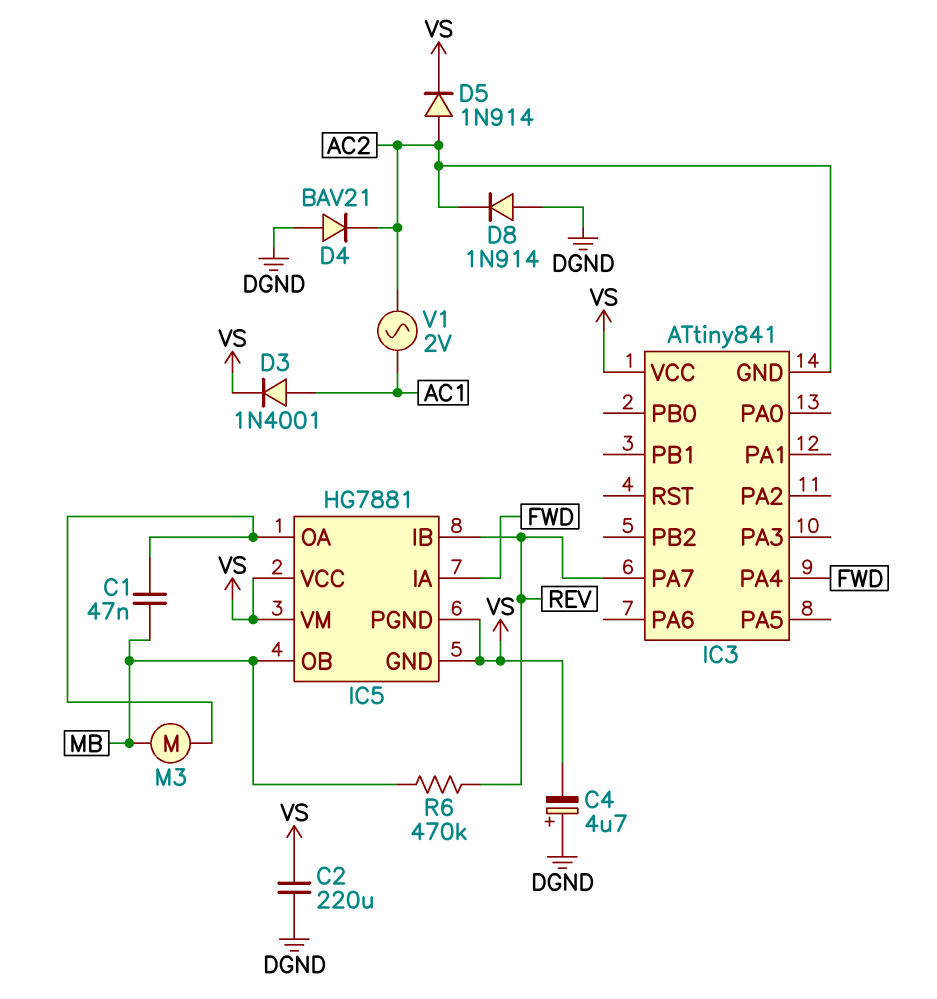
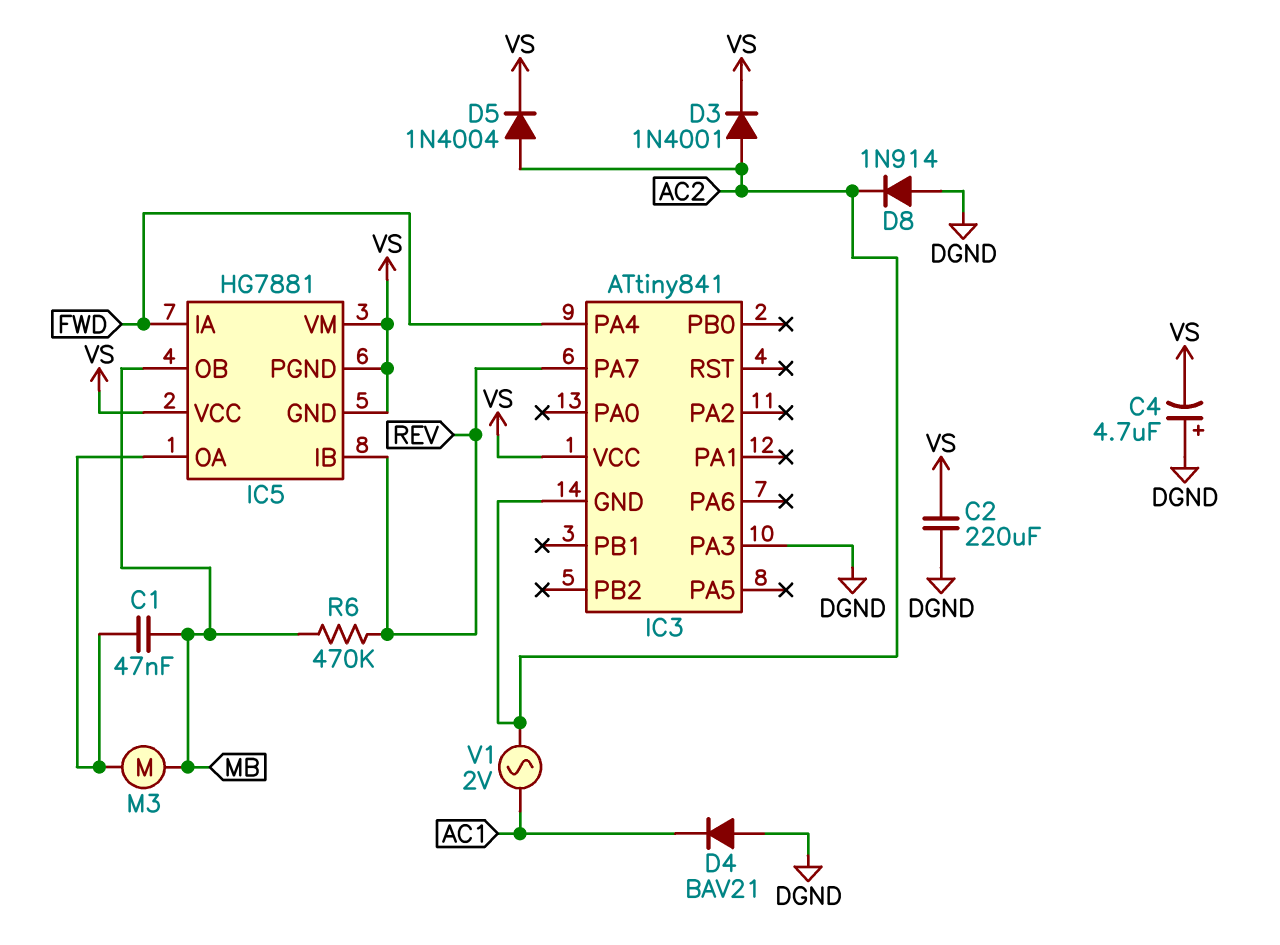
D3: diode 1N4001 (A AC1, K VS) -> diode 1N4001 (A AC2, K VS)
D4: diode BAV21 (A DGND, K AC2) -> diode BAV21 (A DGND, K AC1)
D5: diode 1N914 (A AC2, K VS) -> diode 1N4004 (A AC2, K VS)
IC3 pin PA3: none -> DGND

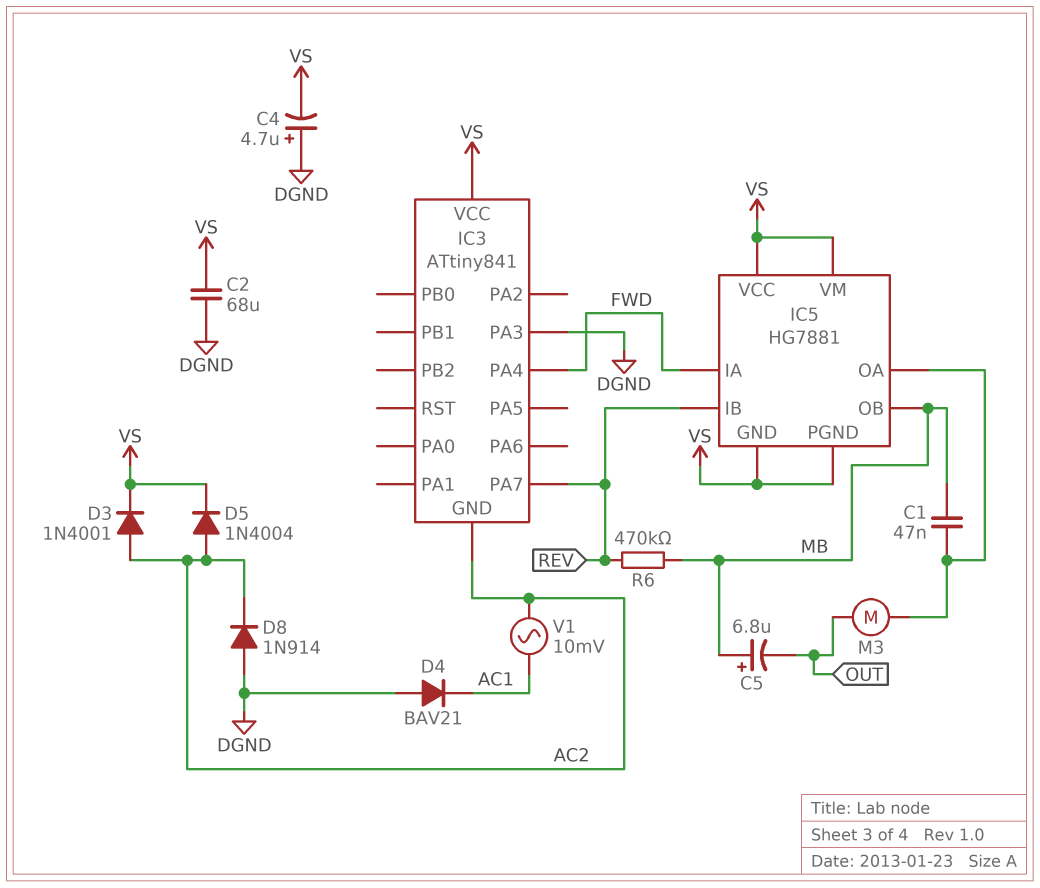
C2: 220uF (DGND, VS) -> 68uF (DGND, VS)
C5: none -> 6.8uF (plus MB, minus OUT)
M3: motor (IC5/OA, MB) -> motor (IC5/OA, OUT)
V1: AC 2V (AC1, AC2) -> AC 10mV (AC1, AC2)

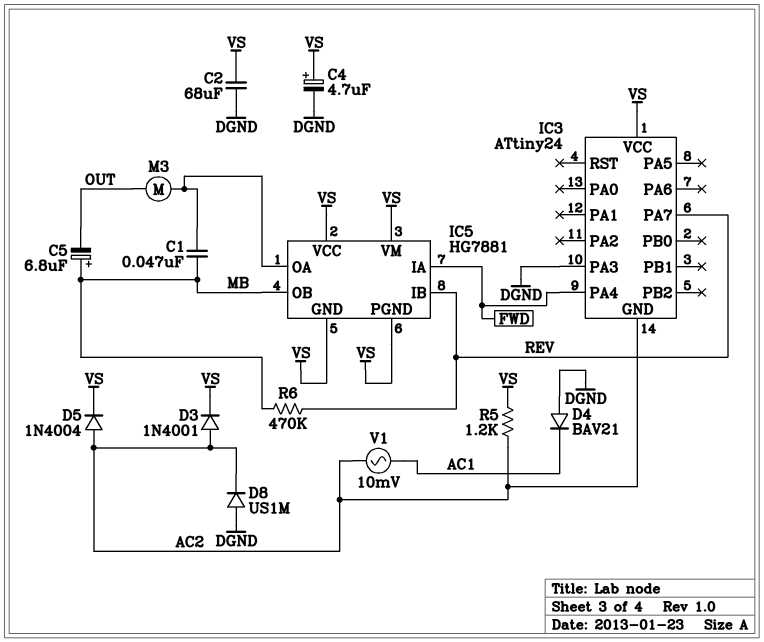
C4: 4.7uF (plus DGND, minus VS) -> 4.7uF (plus VS, minus DGND)
D8: diode 1N914 (A DGND, K AC2) -> diode US1M (A DGND, K AC2)
IC3: ATtiny841 -> ATtiny24
R5: none -> 1.2k (AC2, VS)

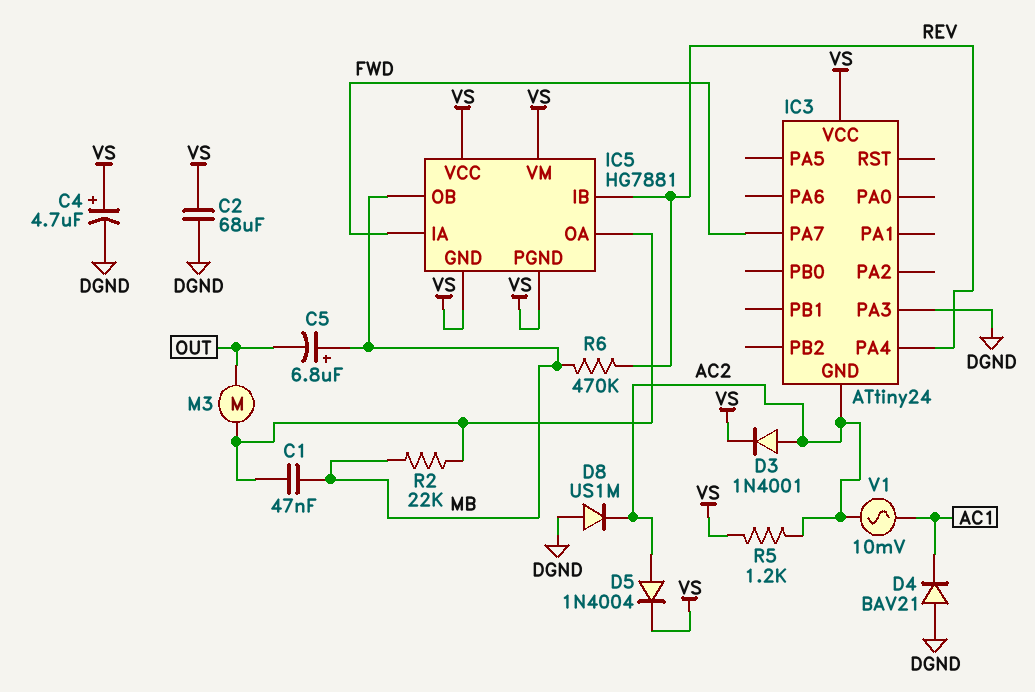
IC3 pin PA4: FWD -> REV
IC3 pin PA7: REV -> FWD
R2: none -> 22k (IC5/OA, MB)

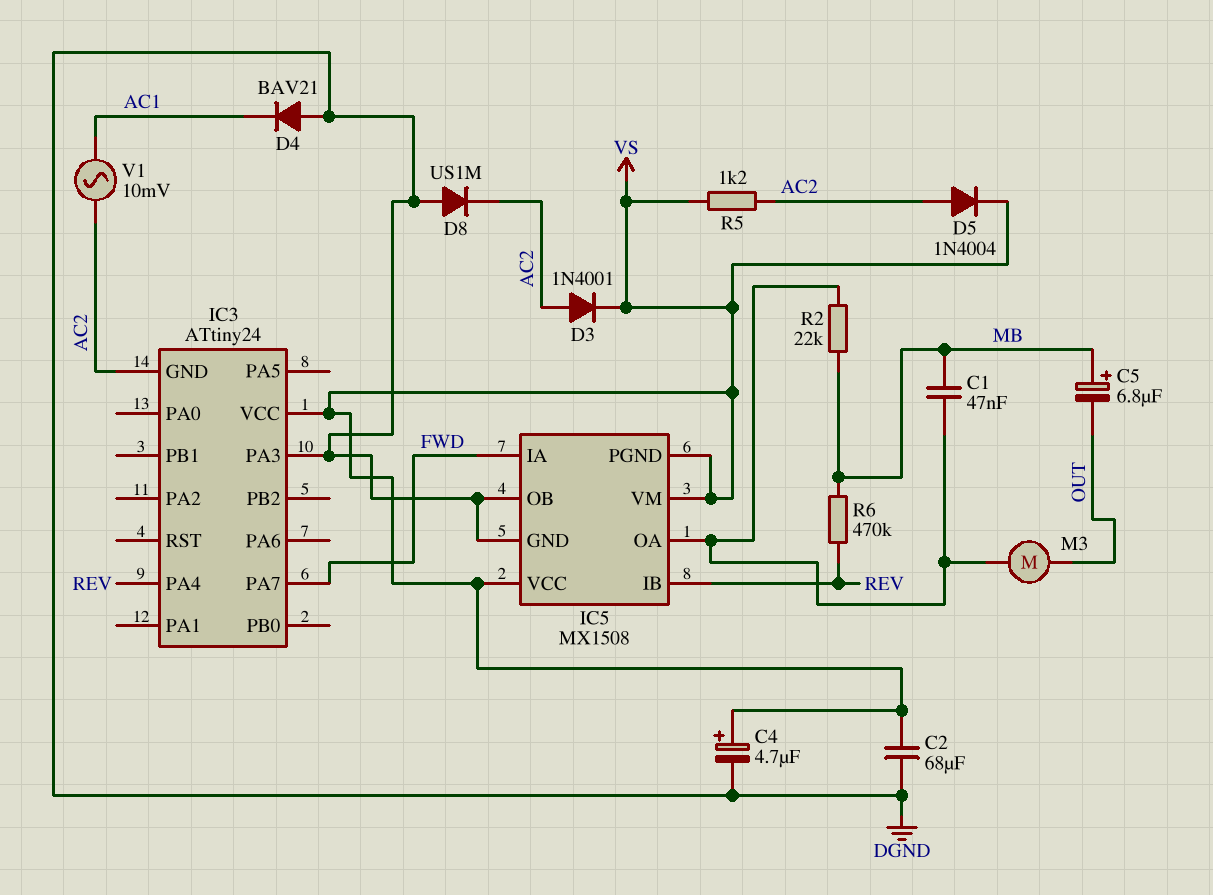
IC5: HG7881 -> MX1508
IC5 pin GND: VS -> DGND
IC5 pin OB: MB -> DGND

